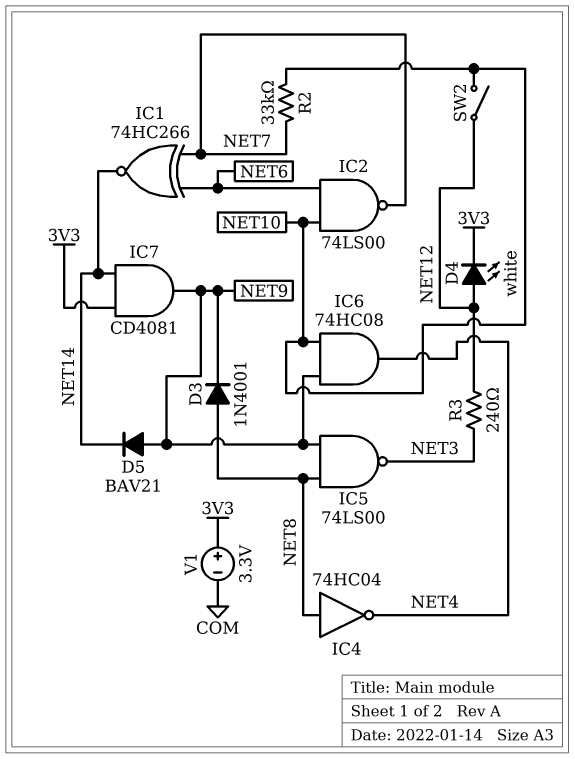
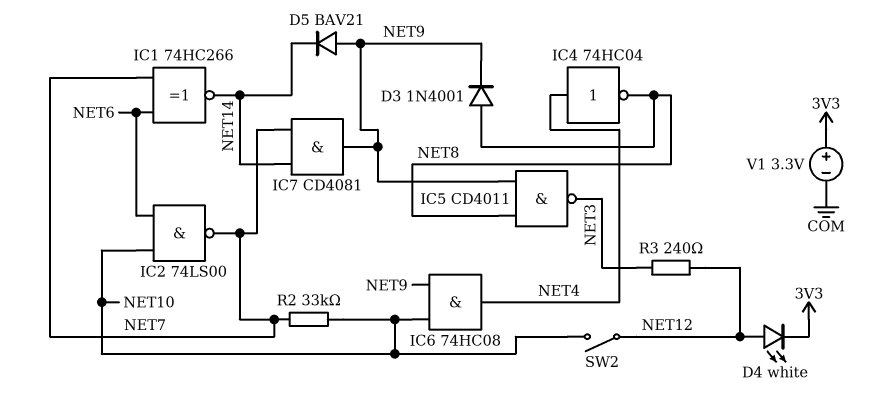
IC4: NOT 74HC04 (in NET8, out NET4) -> NOT 74HC04 (in NET4, out NET8)
IC5: NAND 74LS00 (in NET8, in NET9, out NET3) -> NAND CD4011 (in NET8, in NET9, out NET3)
IC7: AND CD4081 (in 3V3, in NET14, out NET9) -> AND CD4081 (in NET7, in NET14, out NET9)

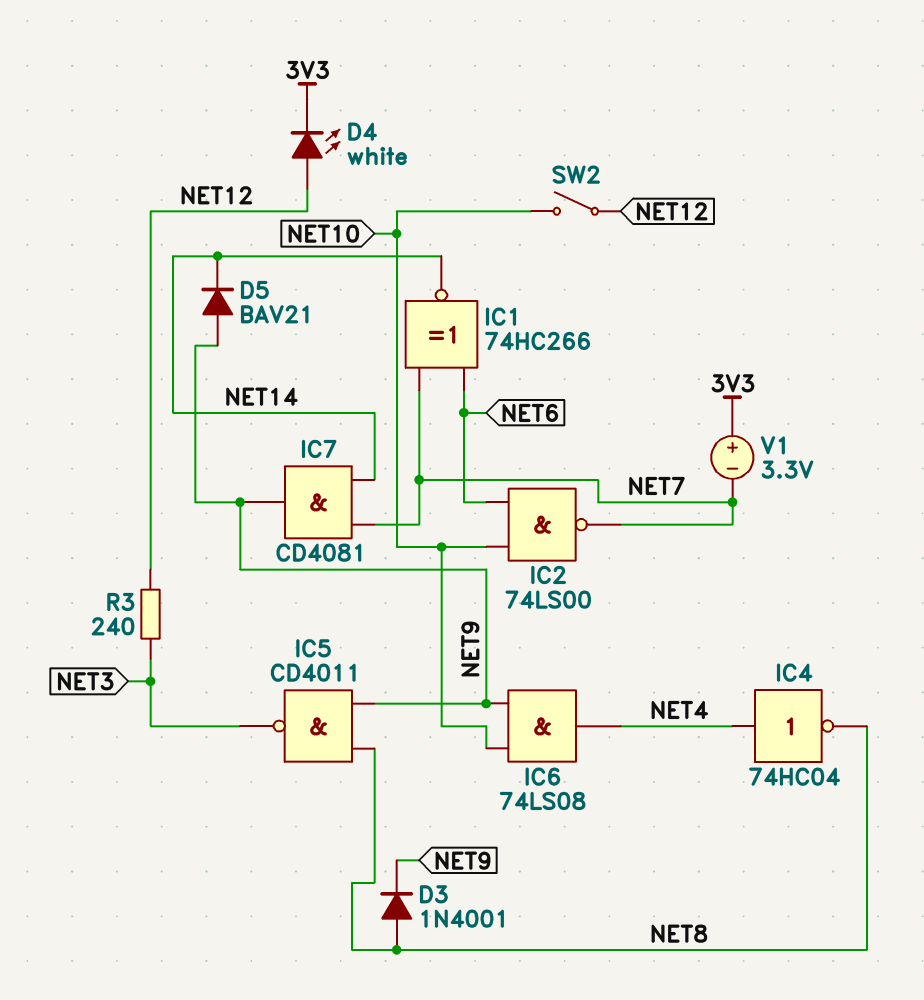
IC6: AND 74HC08 (in NET9, in NET10, out NET4) -> AND 74LS08 (in NET9, in NET10, out NET4)
R2: 33k (NET7, NET10) -> none
V1: 3.3V (plus 3V3, minus COM) -> 3.3V (plus 3V3, minus NET7)

